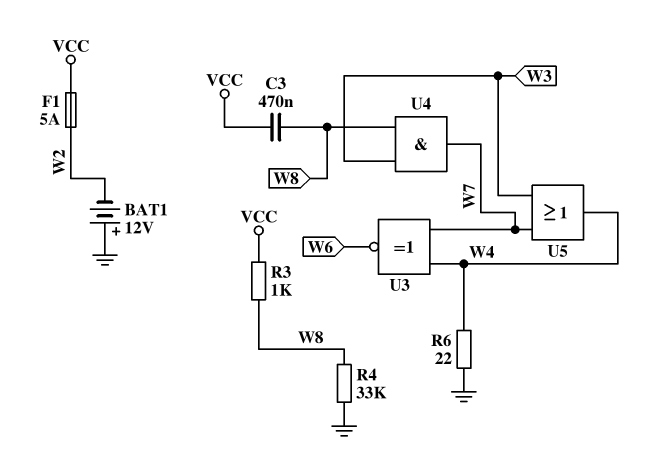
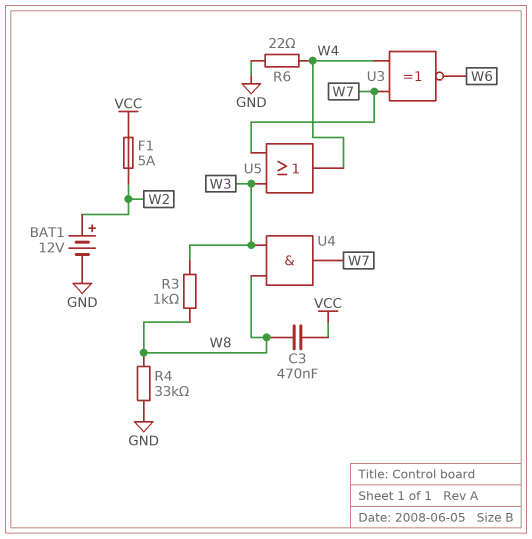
BAT1: 12V (plus GND, minus W2) -> 12V (plus W2, minus GND)
R3: 1k (VCC, W8) -> 1k (W3, W8)

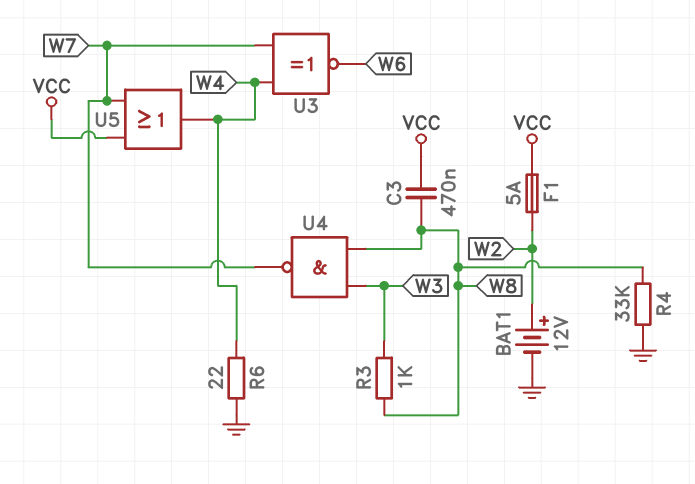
U4: AND (in W3, in W8, out W7) -> NAND (in W3, in W8, out W7)
U5: OR (in W3, in W7, out W4) -> OR (in VCC, in W7, out W4)

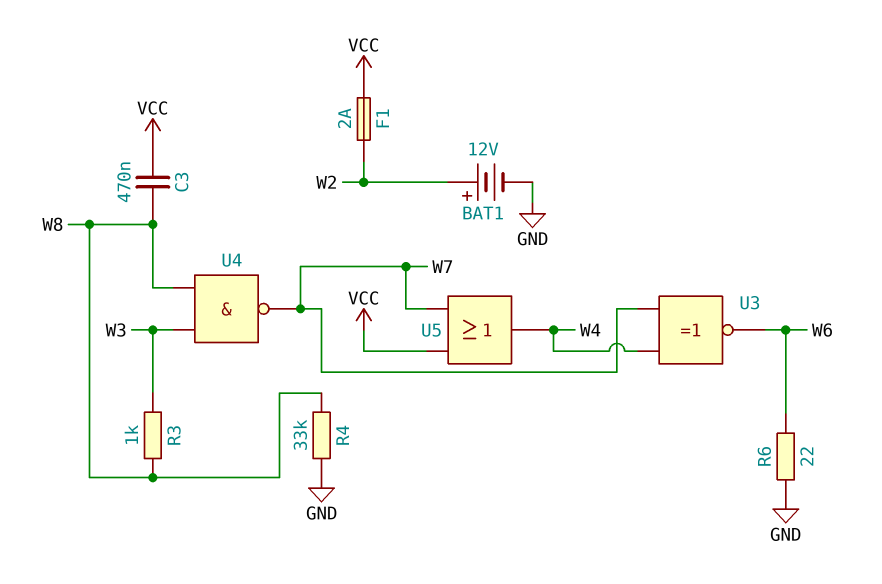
F1: 5A (VCC, W2) -> 2A (VCC, W2)
R6: 22 (GND, W4) -> 22 (GND, W6)

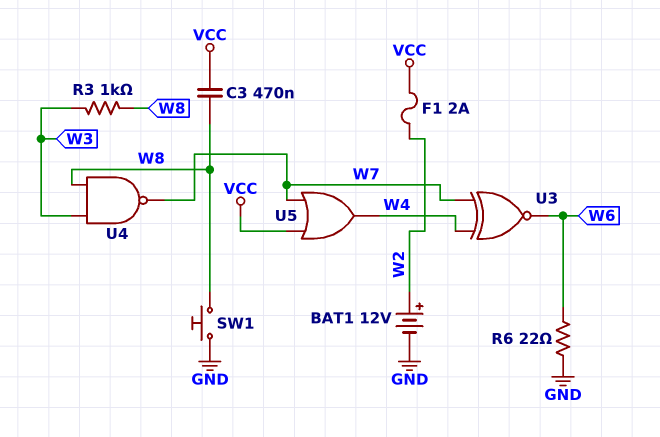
R4: 33k (GND, W8) -> none
SW1: none -> button (GND, W8)

